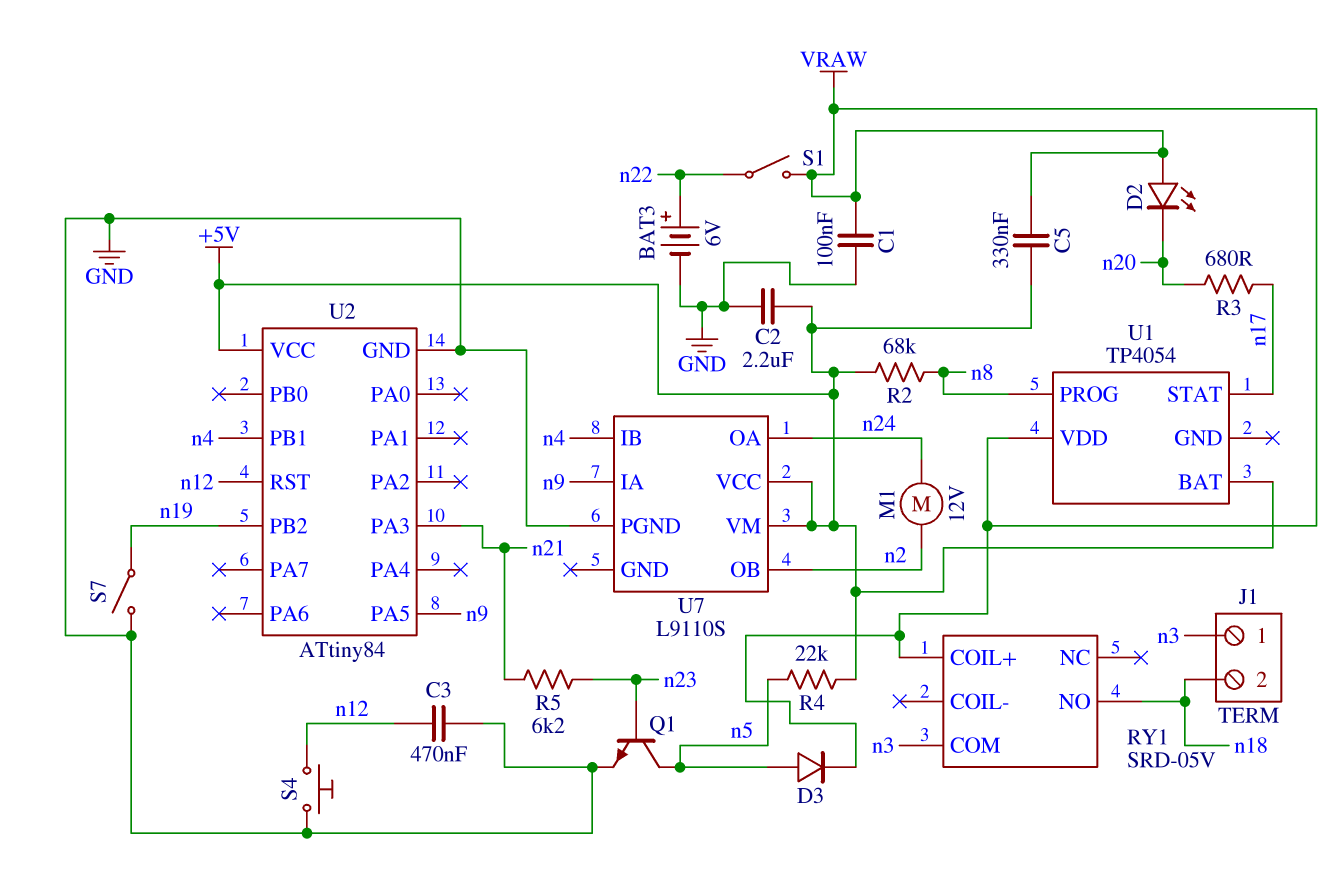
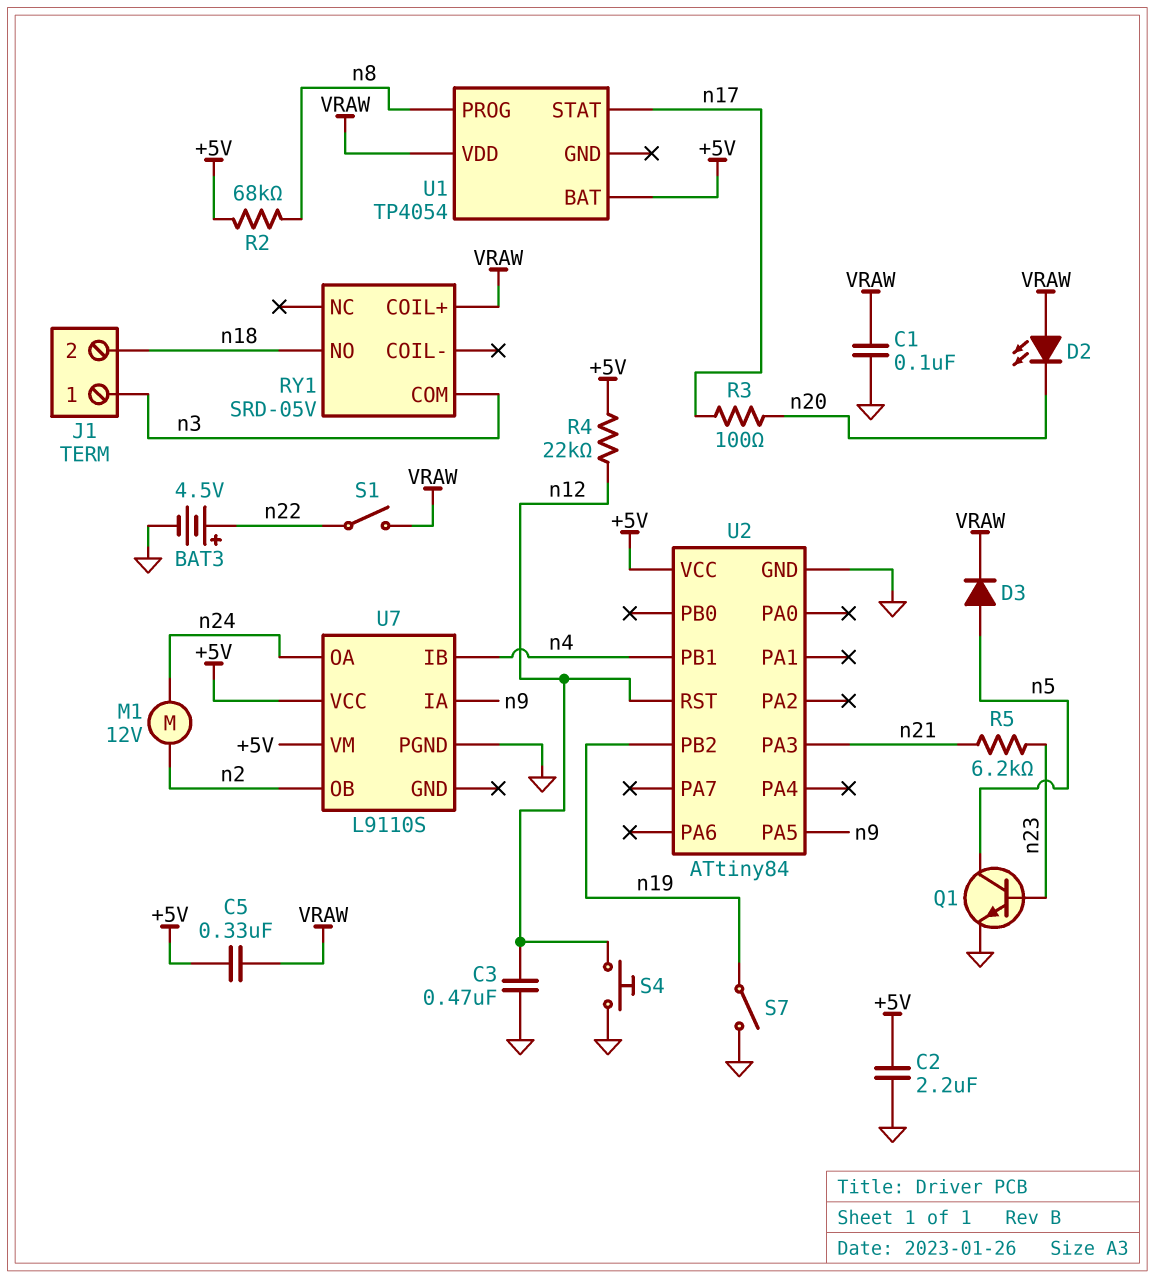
BAT3: 6V (plus n22, minus GND) -> 4.5V (plus n22, minus GND)
R3: 680 (n17, n20) -> 100 (n17, n20)
R4: 22k (+5V, n5) -> 22k (+5V, n12)

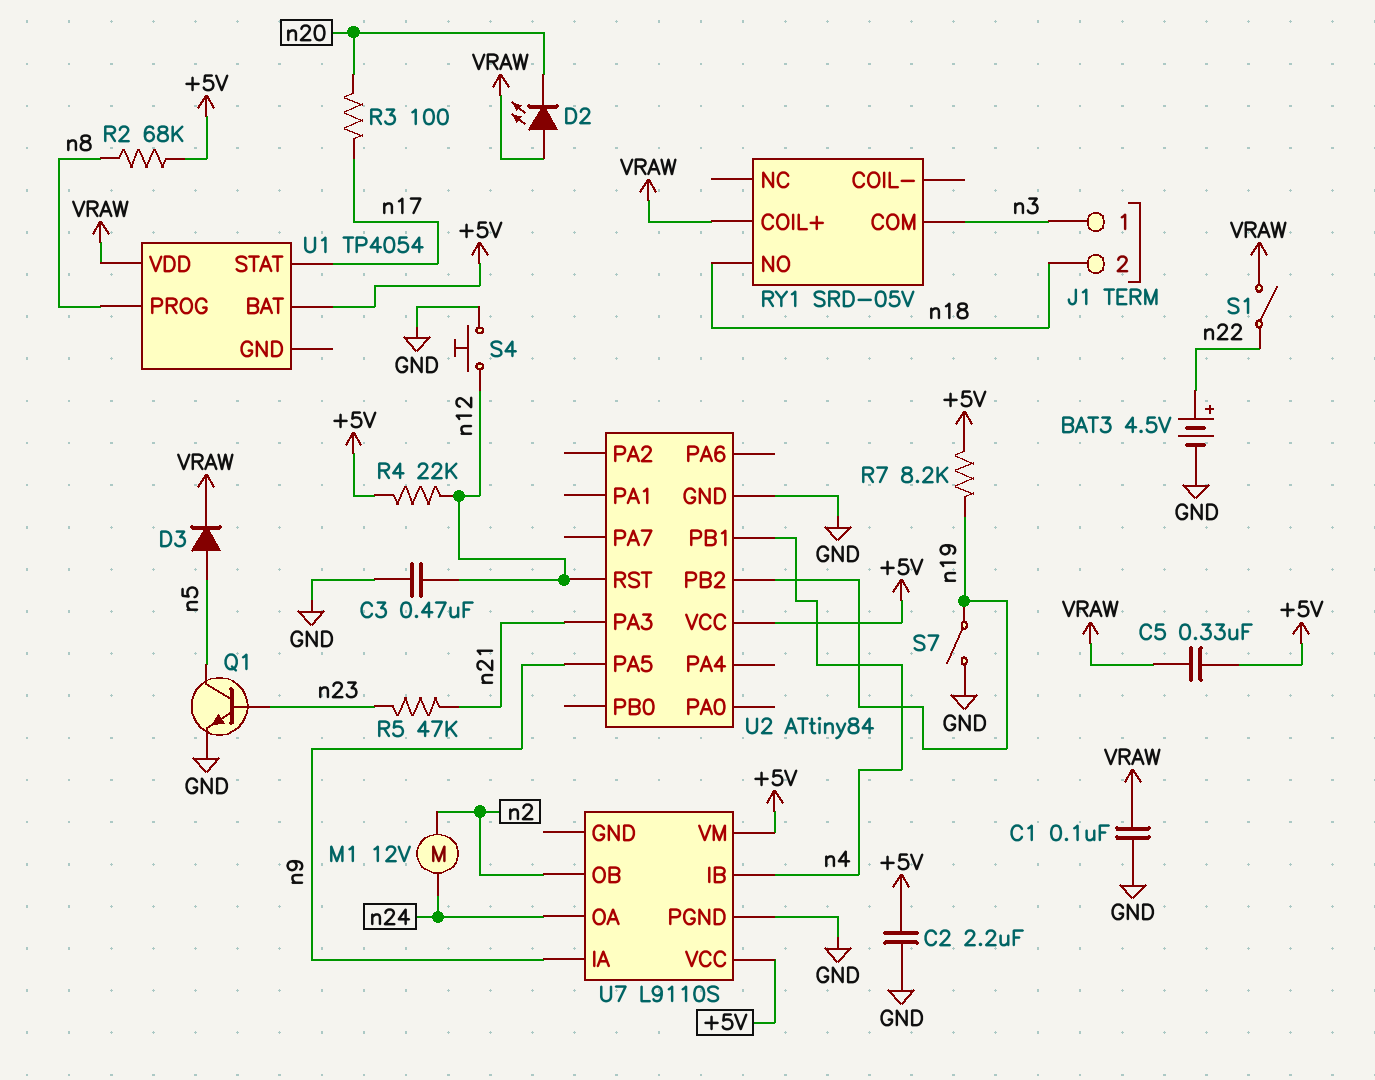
R5: 6.2k (n21, n23) -> 47k (n21, n23)
R7: none -> 8.2k (+5V, n19)

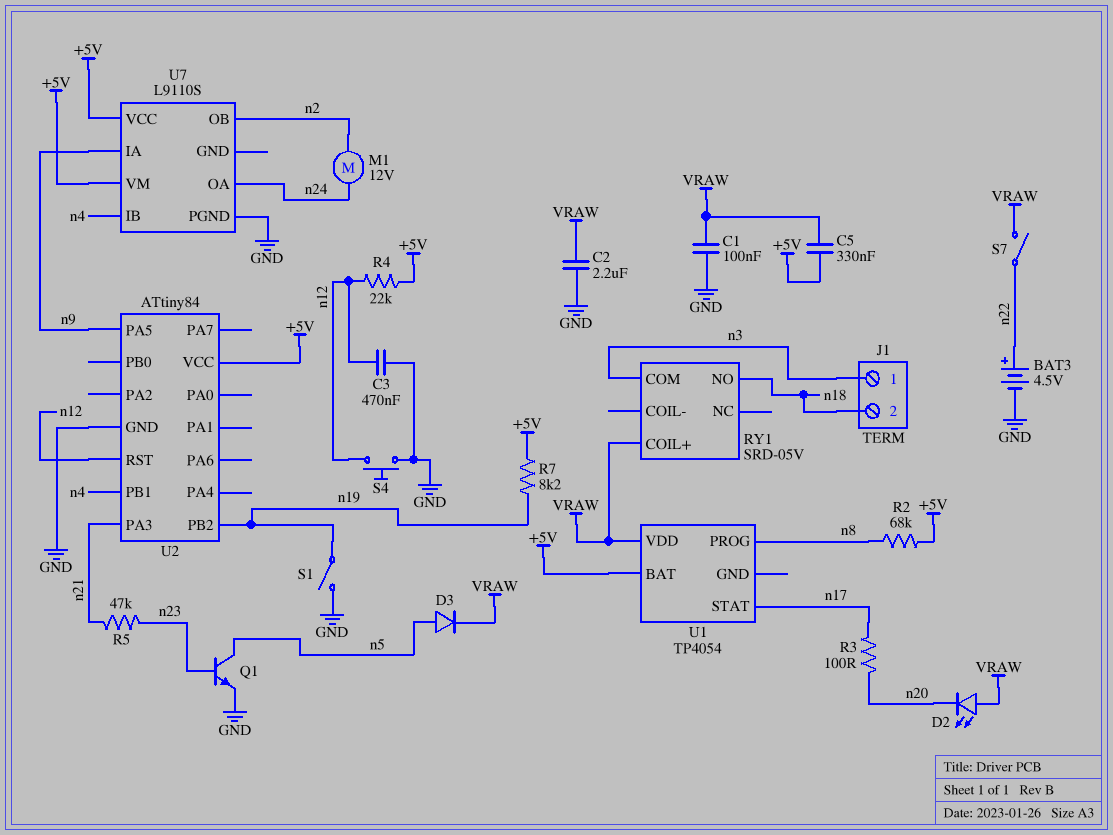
C2: 2.2uF (+5V, GND) -> 2.2uF (GND, VRAW)
S1: switch (VRAW, n22) -> switch (GND, n19)
S7: switch (GND, n19) -> switch (VRAW, n22)

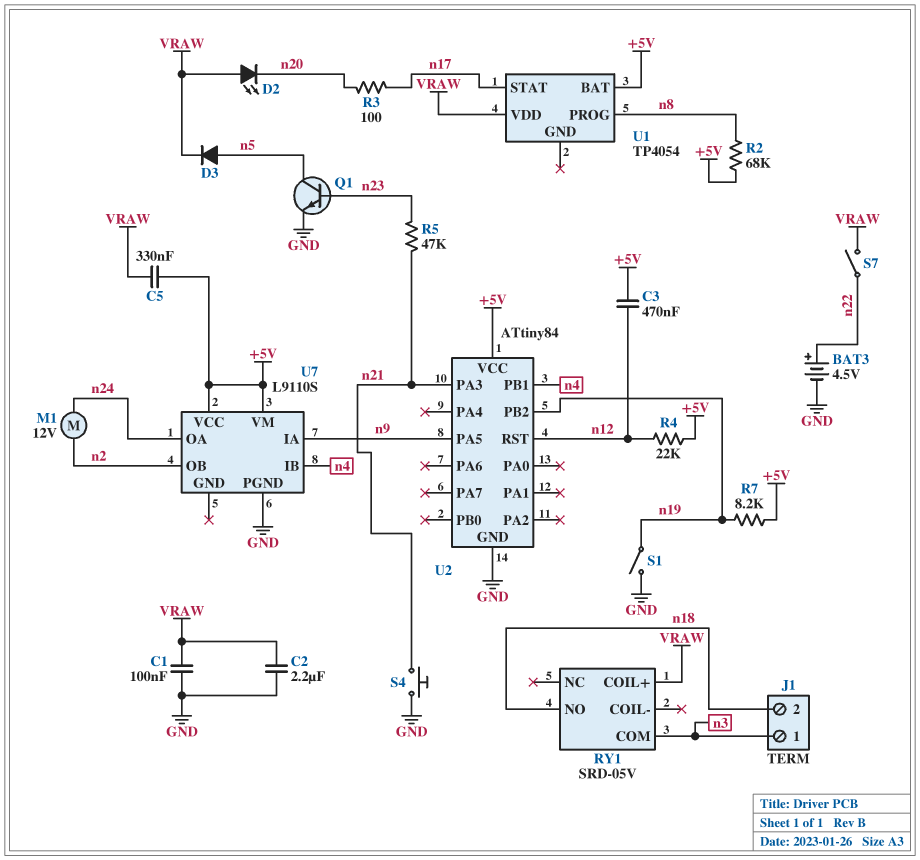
C3: 470nF (GND, n12) -> 470nF (+5V, n12)
S4: button (GND, n12) -> button (GND, n21)

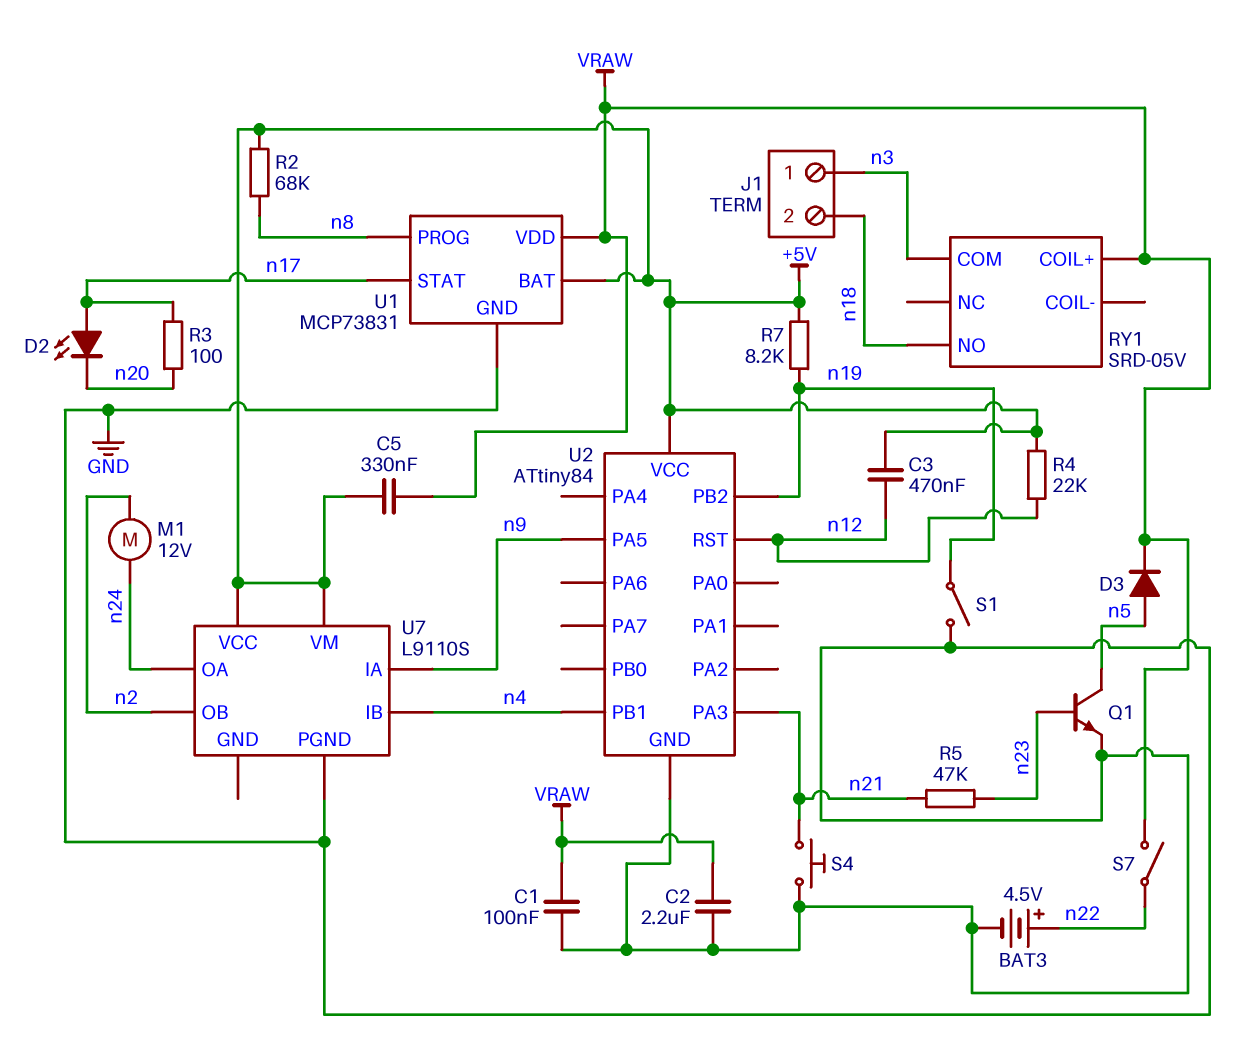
D2: LED (A VRAW, K n20) -> LED (A n17, K n20)
U1: TP4054 -> MCP73831
U1 pin GND: none -> GND

